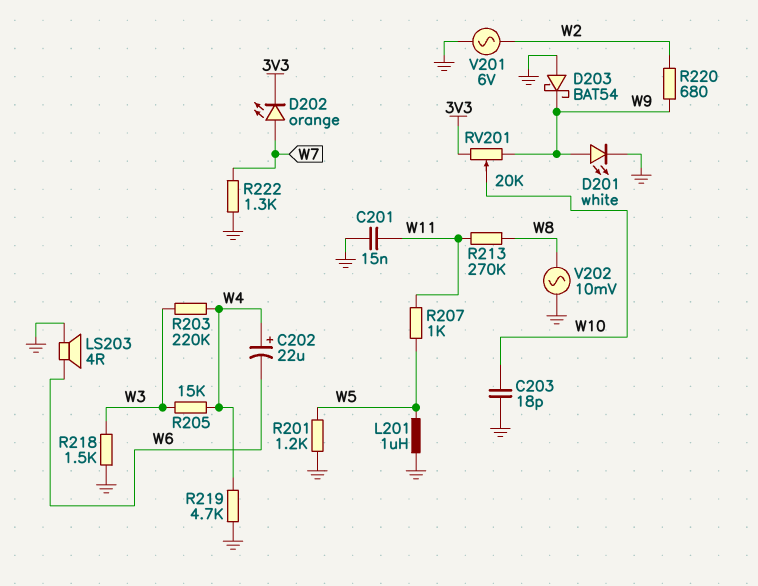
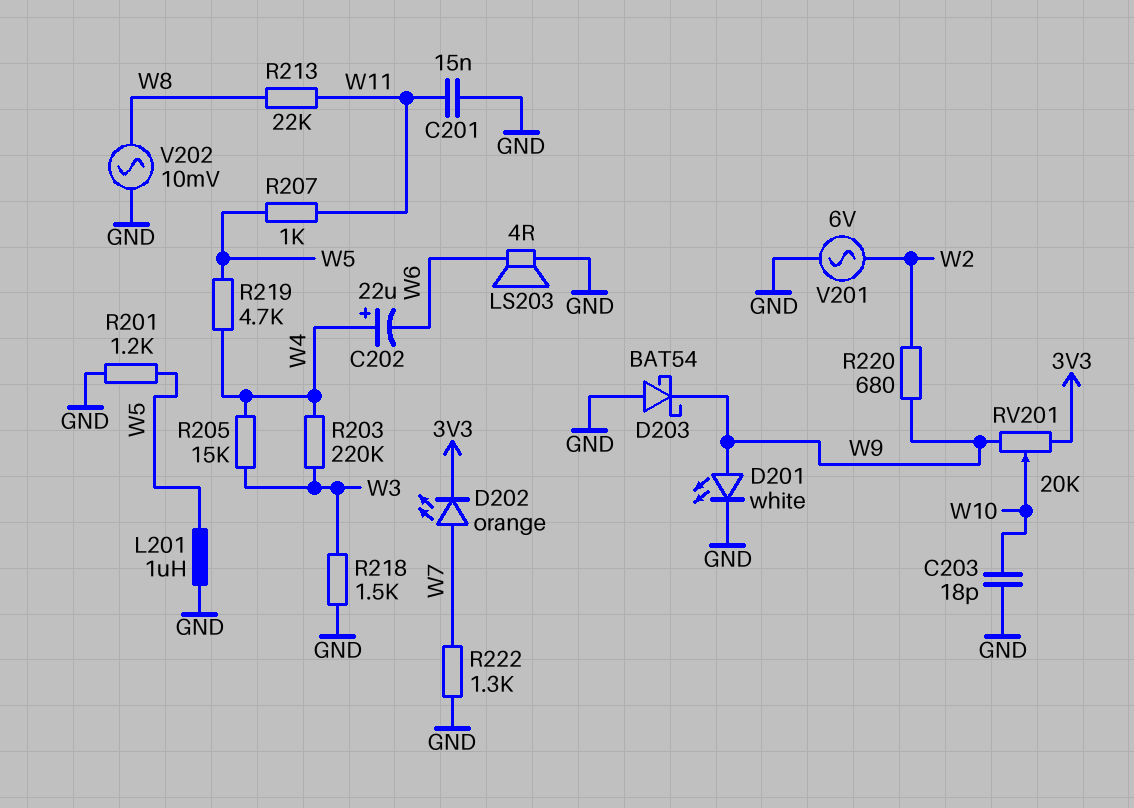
R213: 270k (W8, W11) -> 22k (W8, W11)
R219: 4.7k (GND, W4) -> 4.7k (W4, W5)

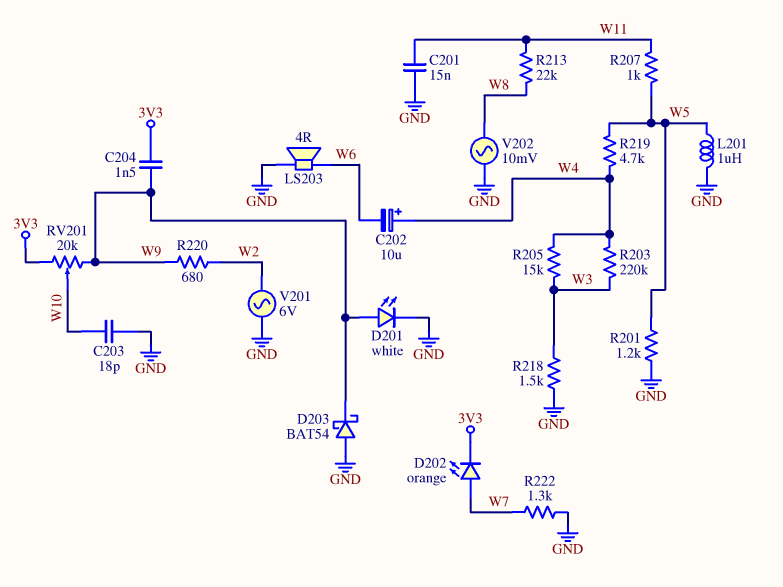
C202: 22uF (plus W4, minus W6) -> 10uF (plus W4, minus W6)
C204: none -> 1.5nF (3V3, W9)

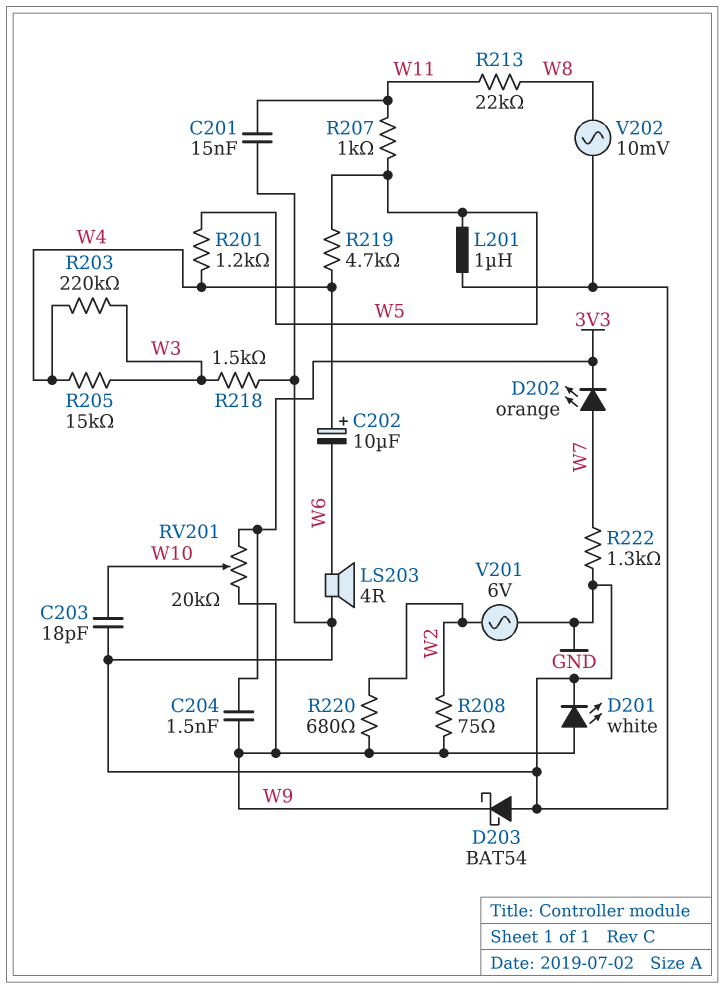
R201: 1.2k (GND, W5) -> 1.2k (W4, W5)
R208: none -> 75 (W2, W9)

